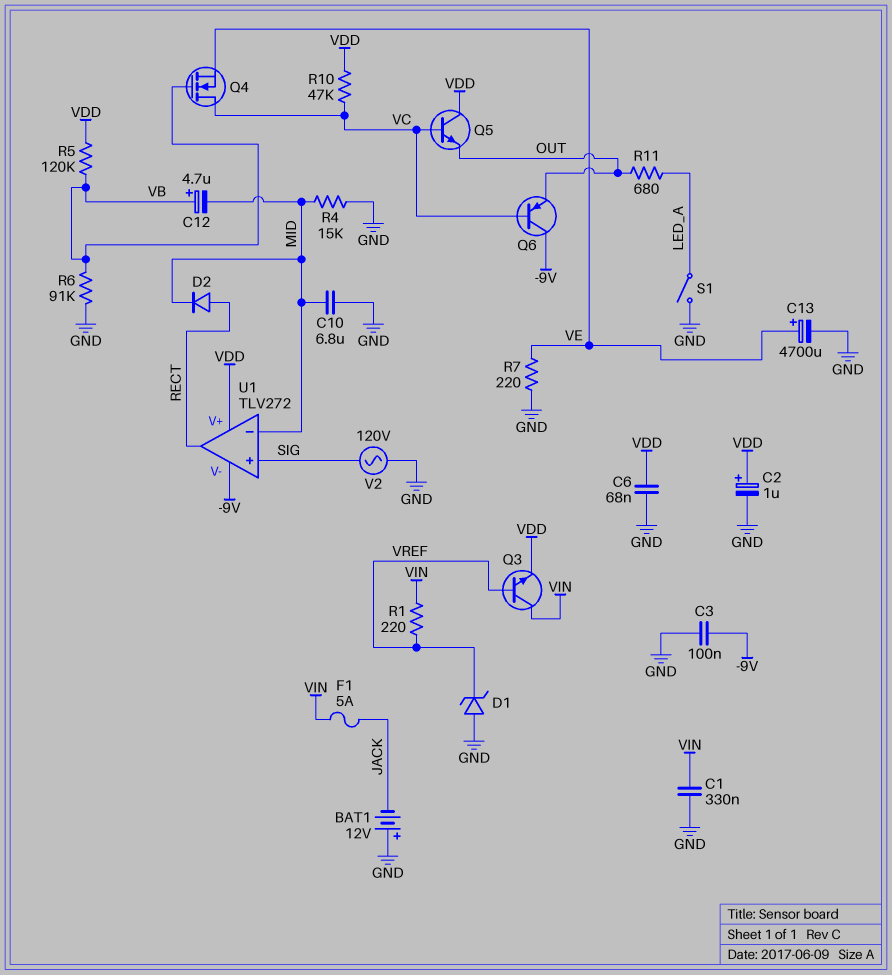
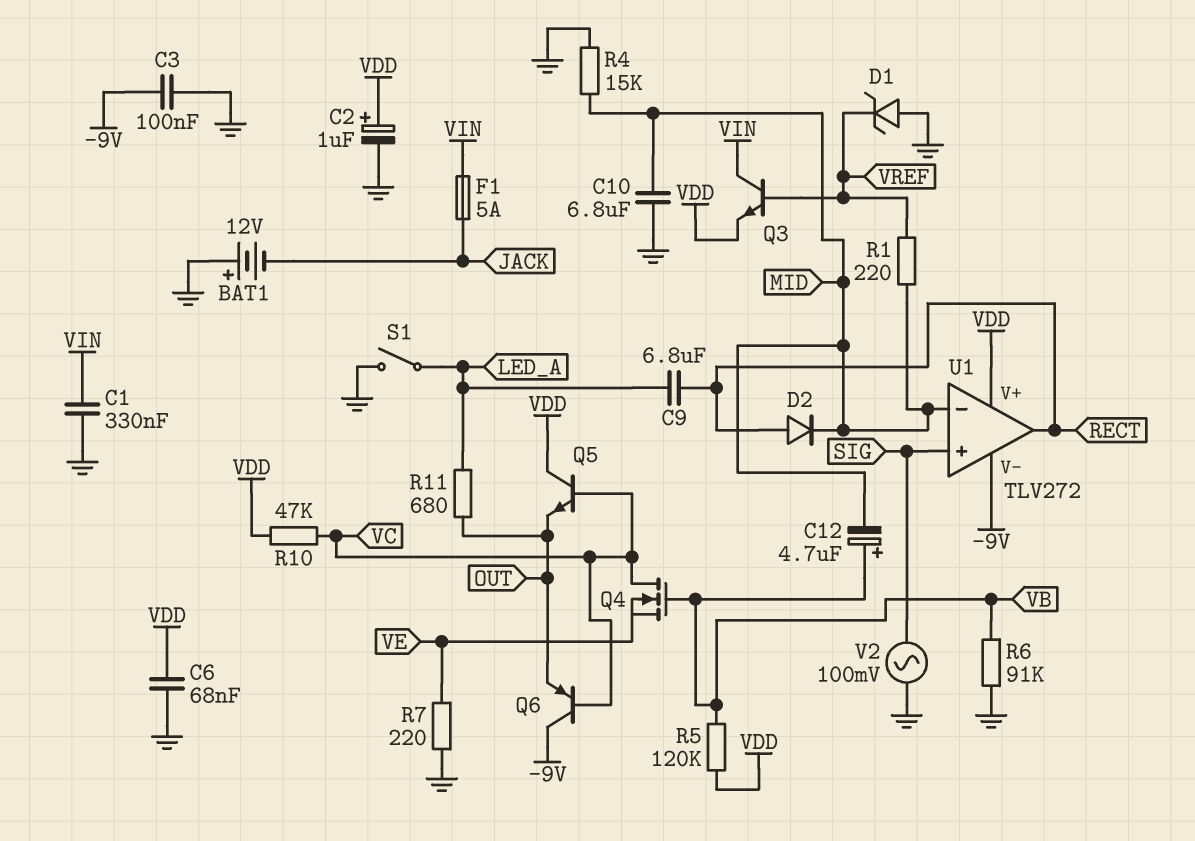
C9: none -> 6.8uF (LED_A, RECT)
C13: 4700uF (plus VE, minus GND) -> none
R1: 220 (VIN, VREF) -> 220 (MID, VREF)
V2: AC 120V (GND, SIG) -> AC 100mV (GND, SIG)

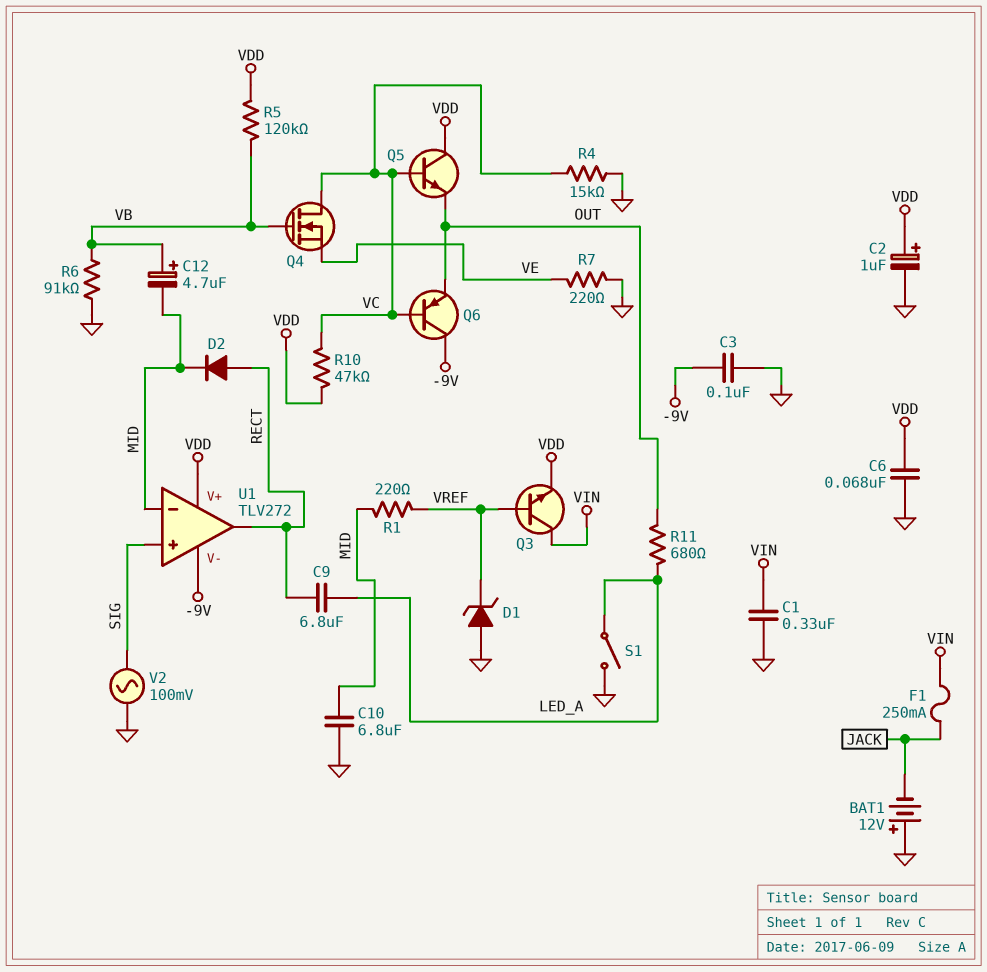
F1: 5A (JACK, VIN) -> 250mA (JACK, VIN)
R4: 15k (GND, MID) -> 15k (GND, VC)

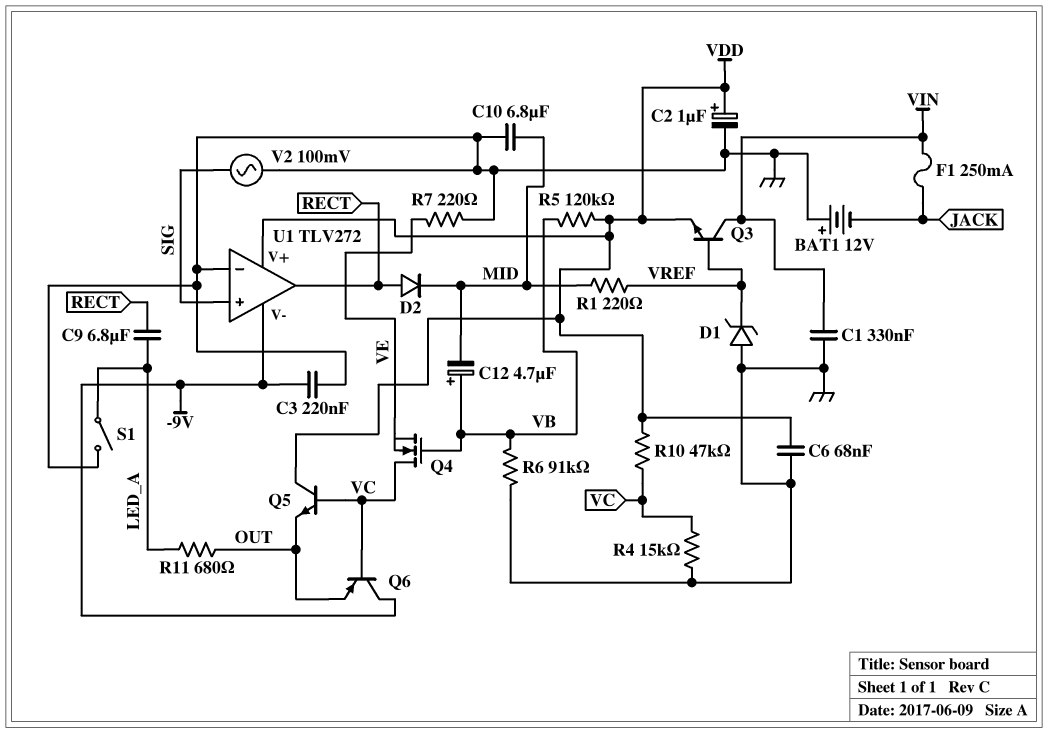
C3: 100nF (-9V, GND) -> 220nF (-9V, GND)
U1 pin in-: MID -> GND

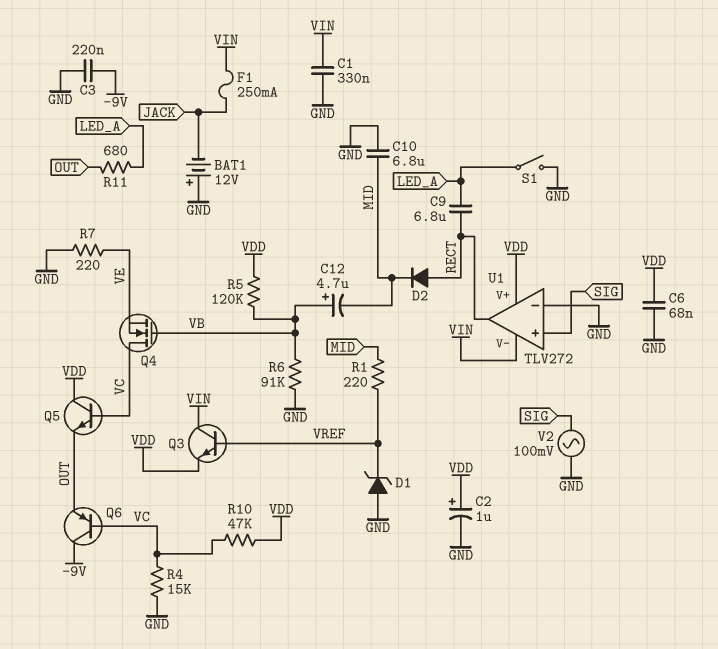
U1 pin V-: -9V -> VIN

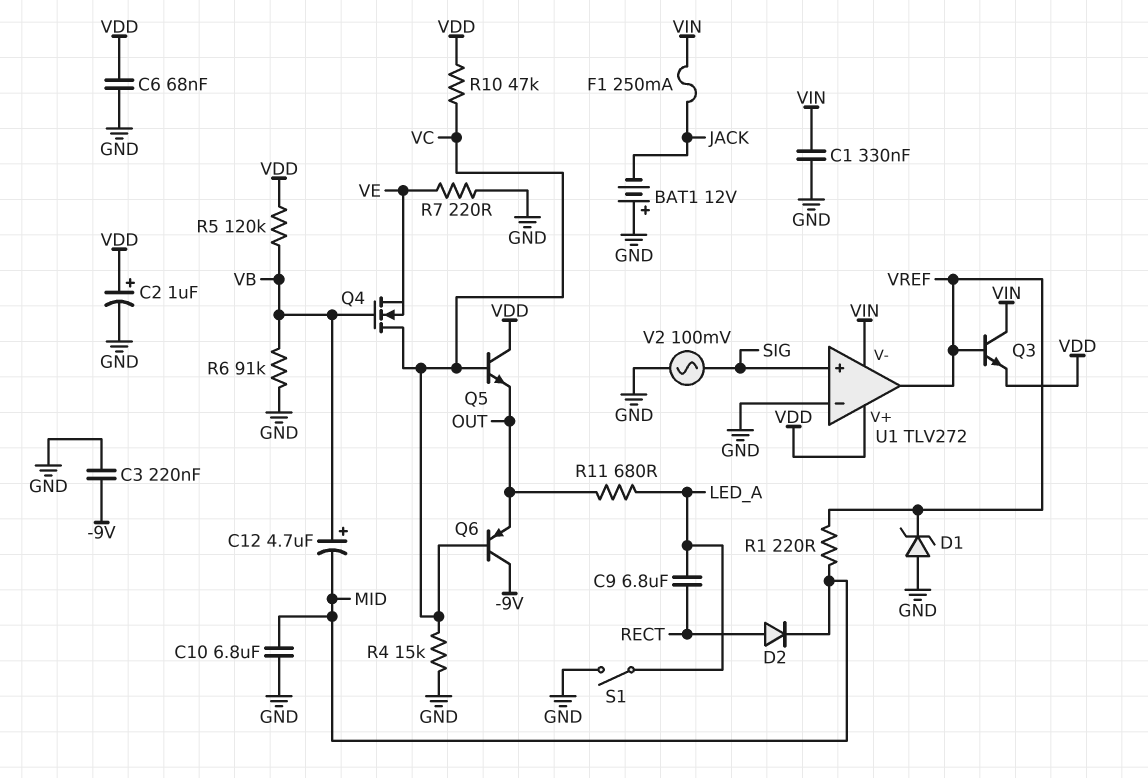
U1 pin out: RECT -> VREF

